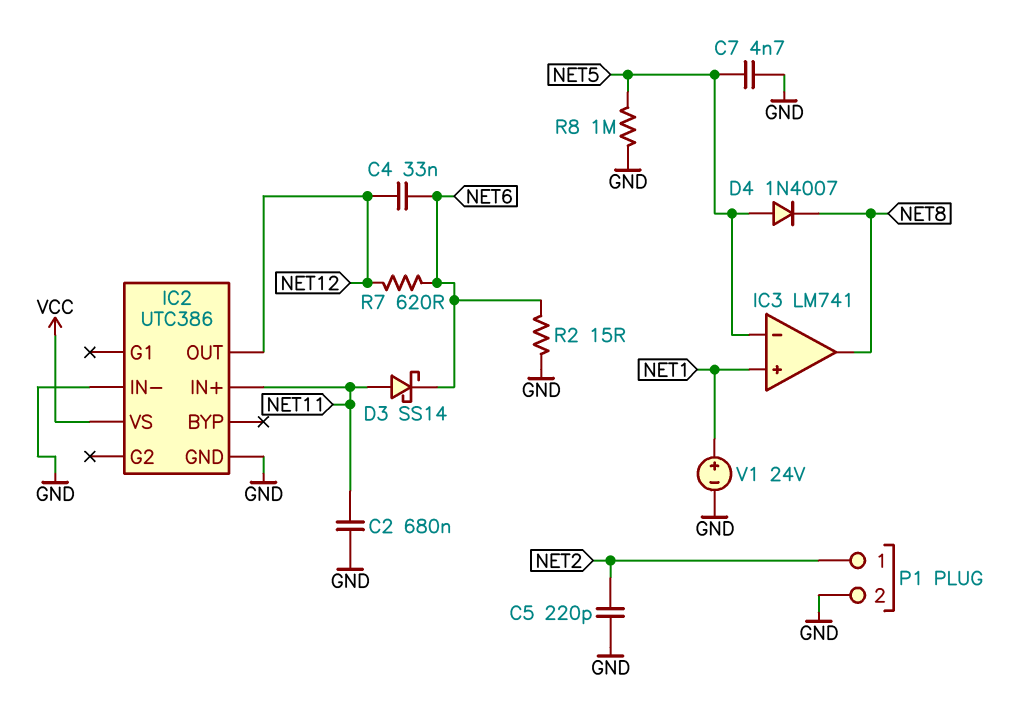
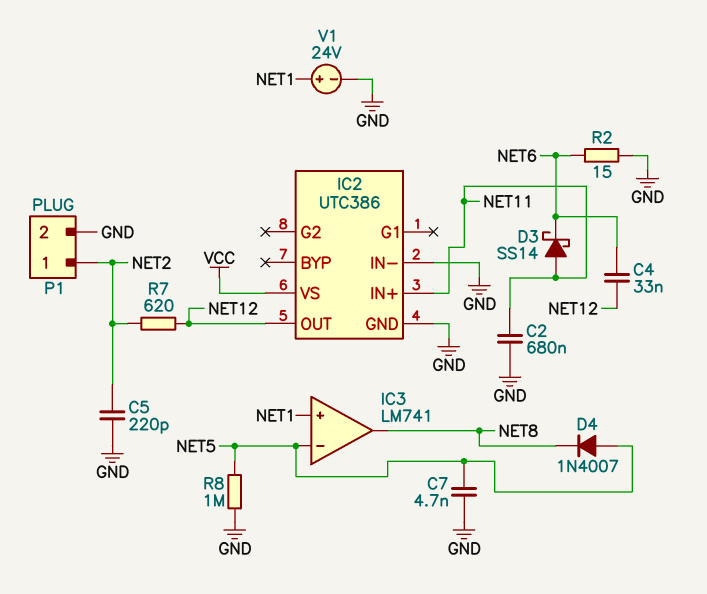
R7: 620 (NET6, NET12) -> 620 (NET2, NET12)

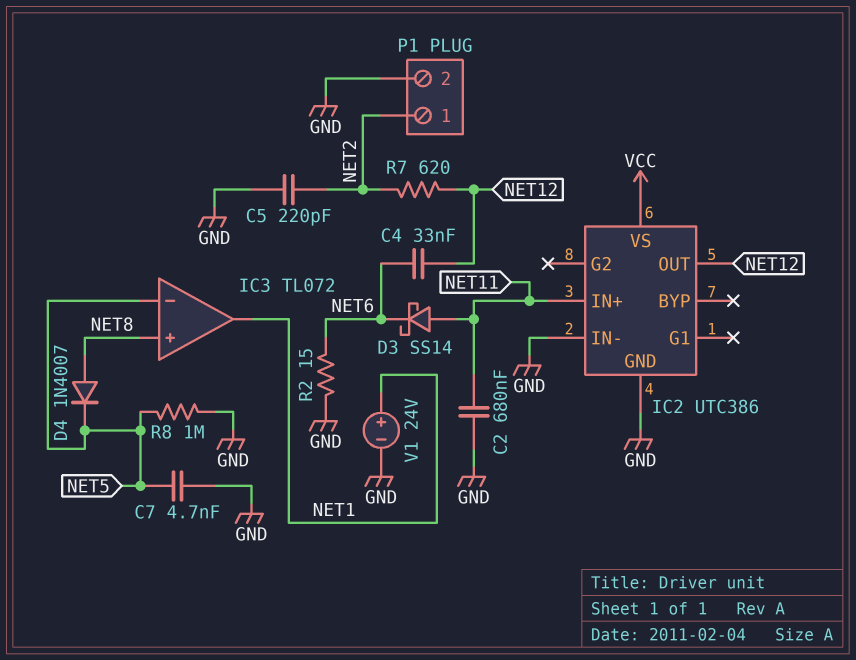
D4: diode 1N4007 (A NET5, K NET8) -> diode 1N4007 (A NET8, K NET5)
IC3: LM741 -> TL072
IC3 pin in+: NET1 -> NET8
IC3 pin out: NET8 -> NET1

